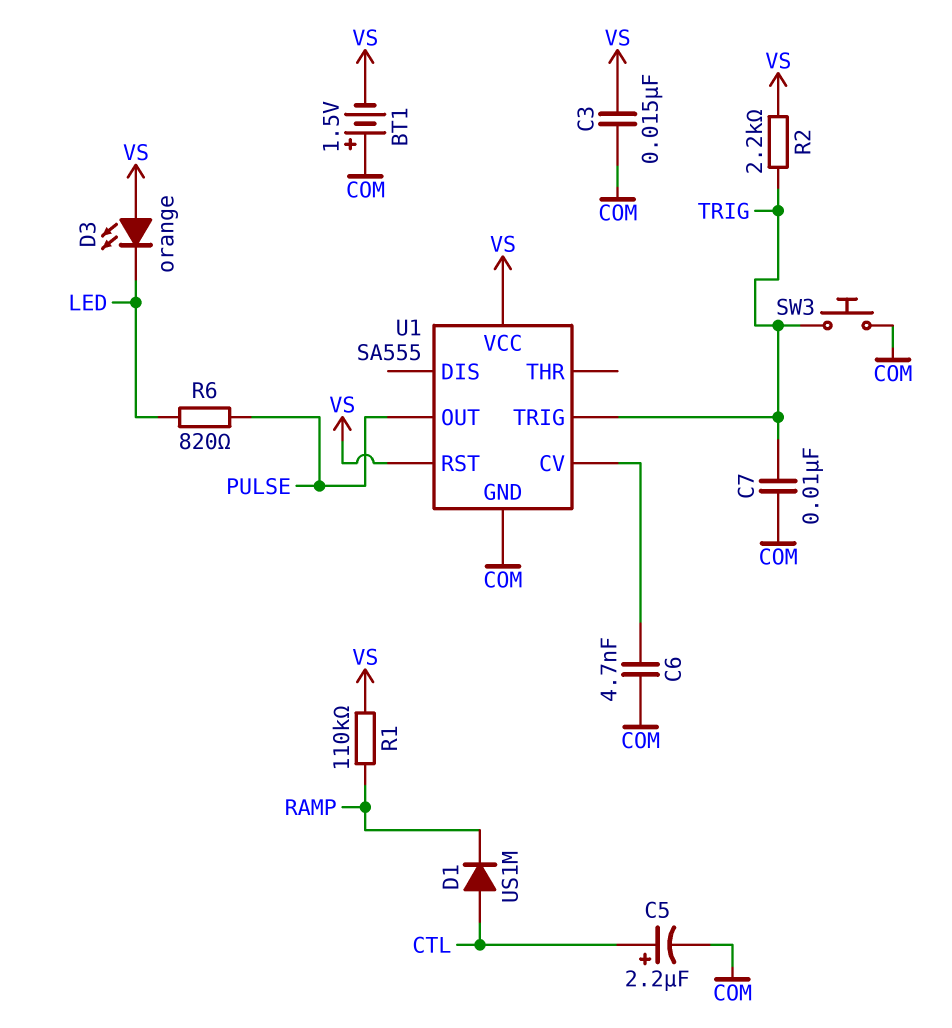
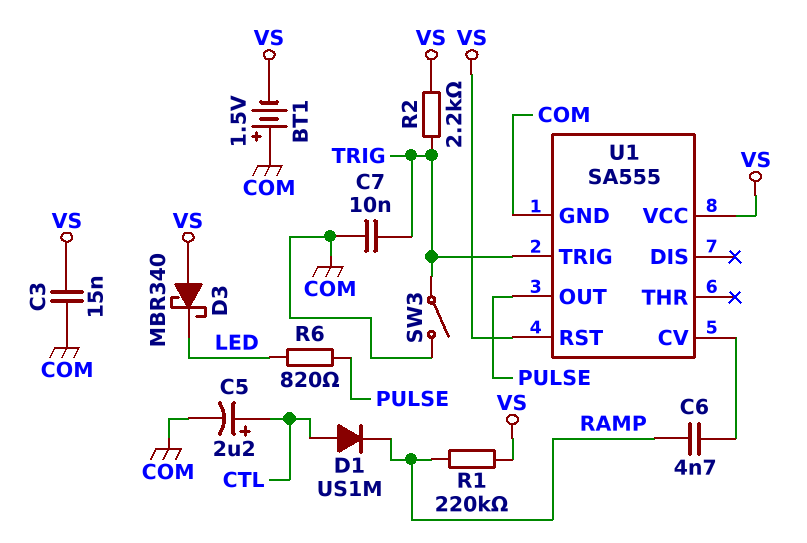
C6: 4.7nF (COM, U1/CV) -> 4.7nF (RAMP, U1/CV)
D3: LED orange (A VS, K LED) -> schottky MBR340 (A VS, K LED)
R1: 110k (RAMP, VS) -> 220k (RAMP, VS)
SW3: button (COM, TRIG) -> switch (COM, TRIG)

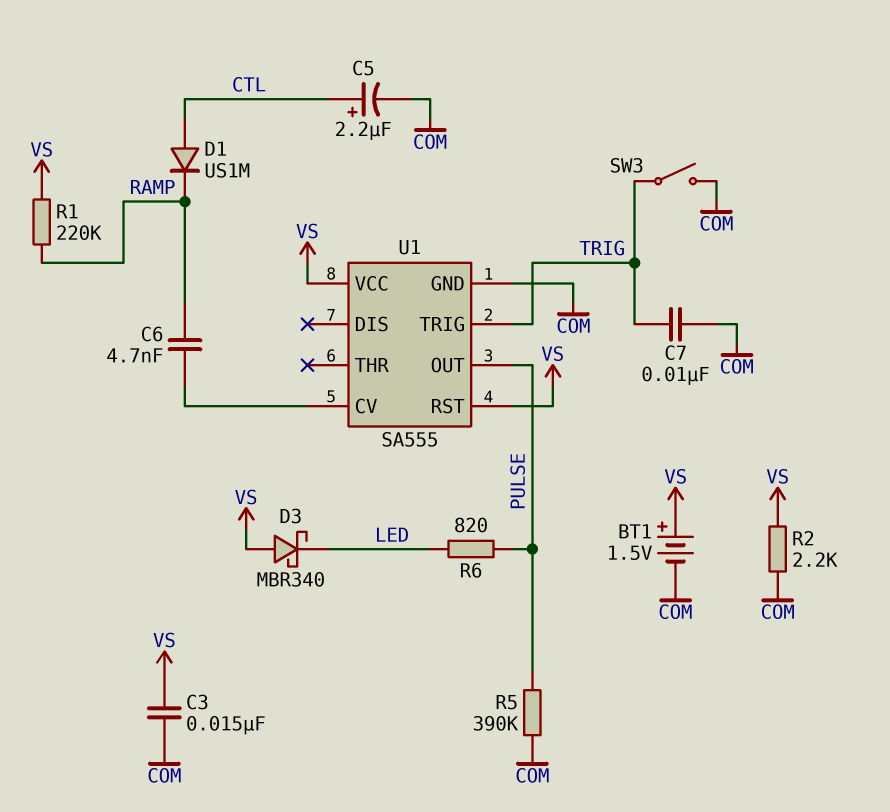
BT1: 1.5V (plus COM, minus VS) -> 1.5V (plus VS, minus COM)
R2: 2.2k (TRIG, VS) -> 2.2k (COM, VS)
R5: none -> 390k (COM, PULSE)

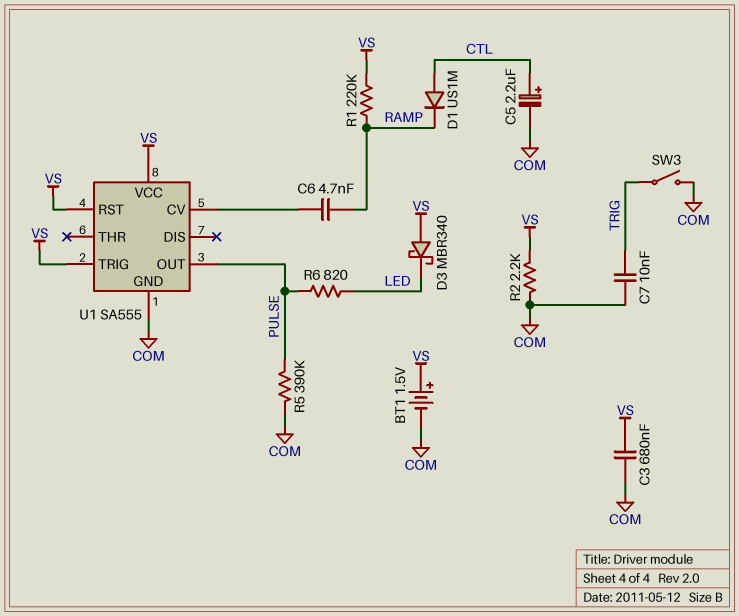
C3: 15nF (COM, VS) -> 680nF (COM, VS)
U1 pin TRIG: TRIG -> VS

